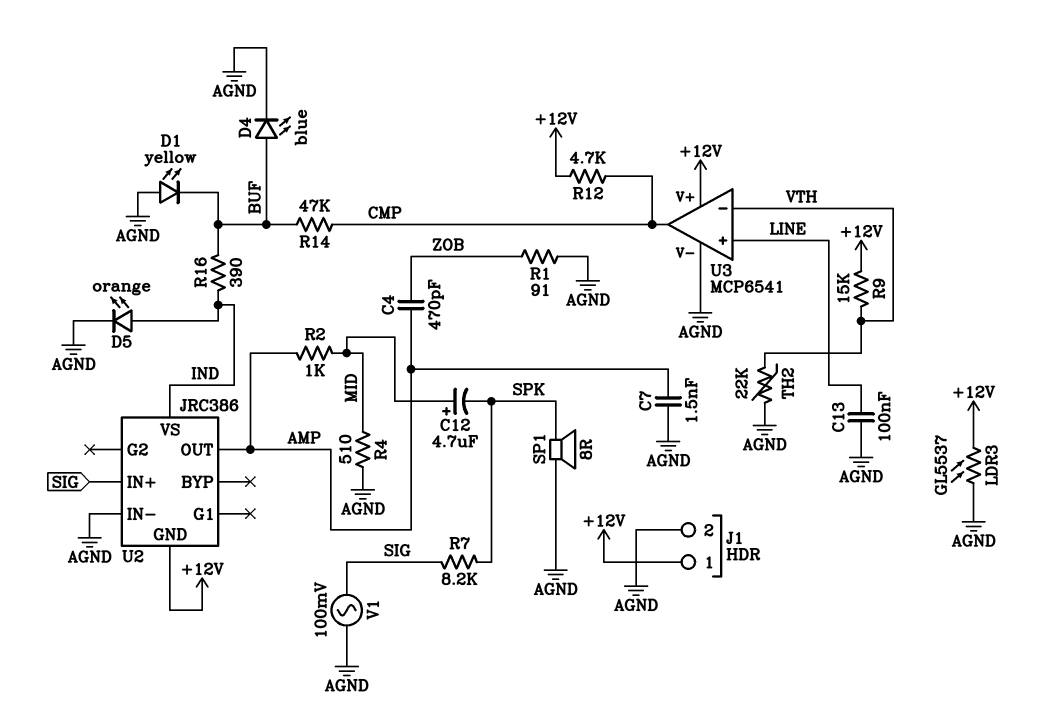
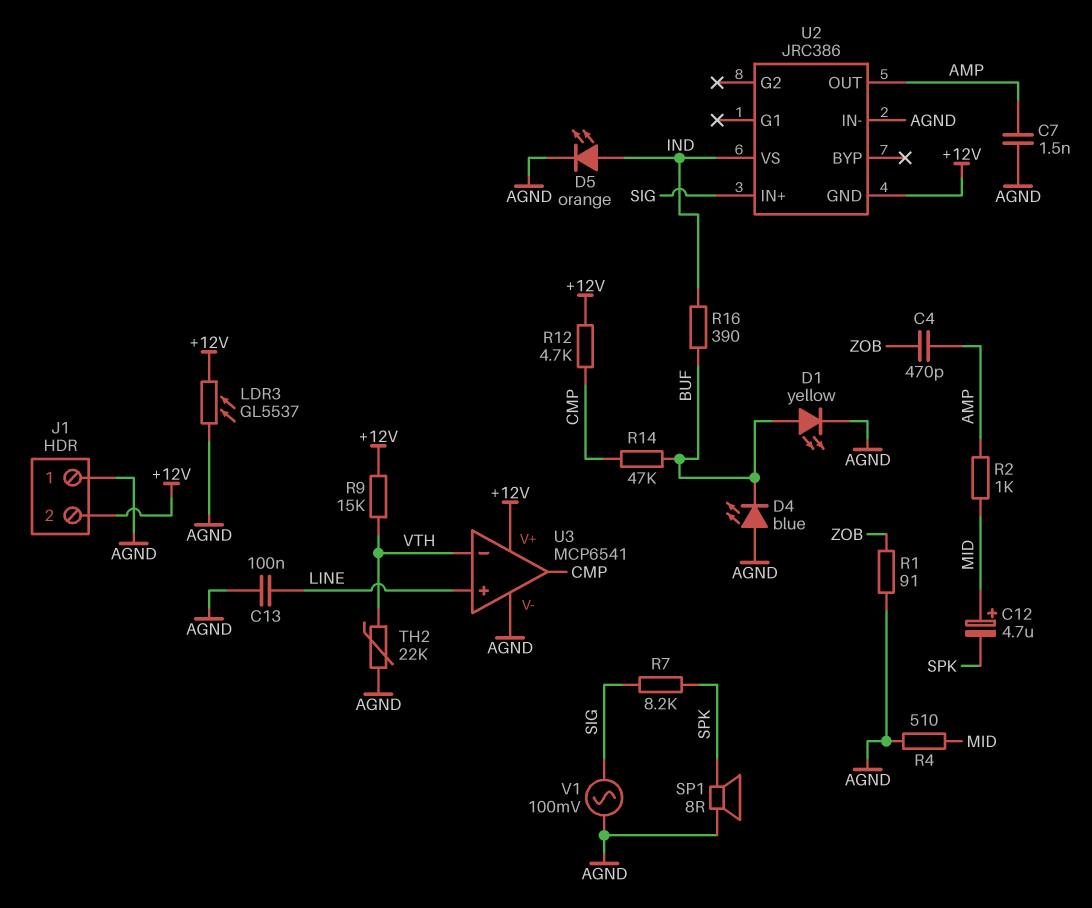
D1: LED yellow (A AGND, K BUF) -> LED yellow (A BUF, K AGND)
D4: LED blue (A BUF, K AGND) -> LED blue (A AGND, K BUF)
J1 pin 1: +12V -> AGND
J1 pin 2: AGND -> +12V

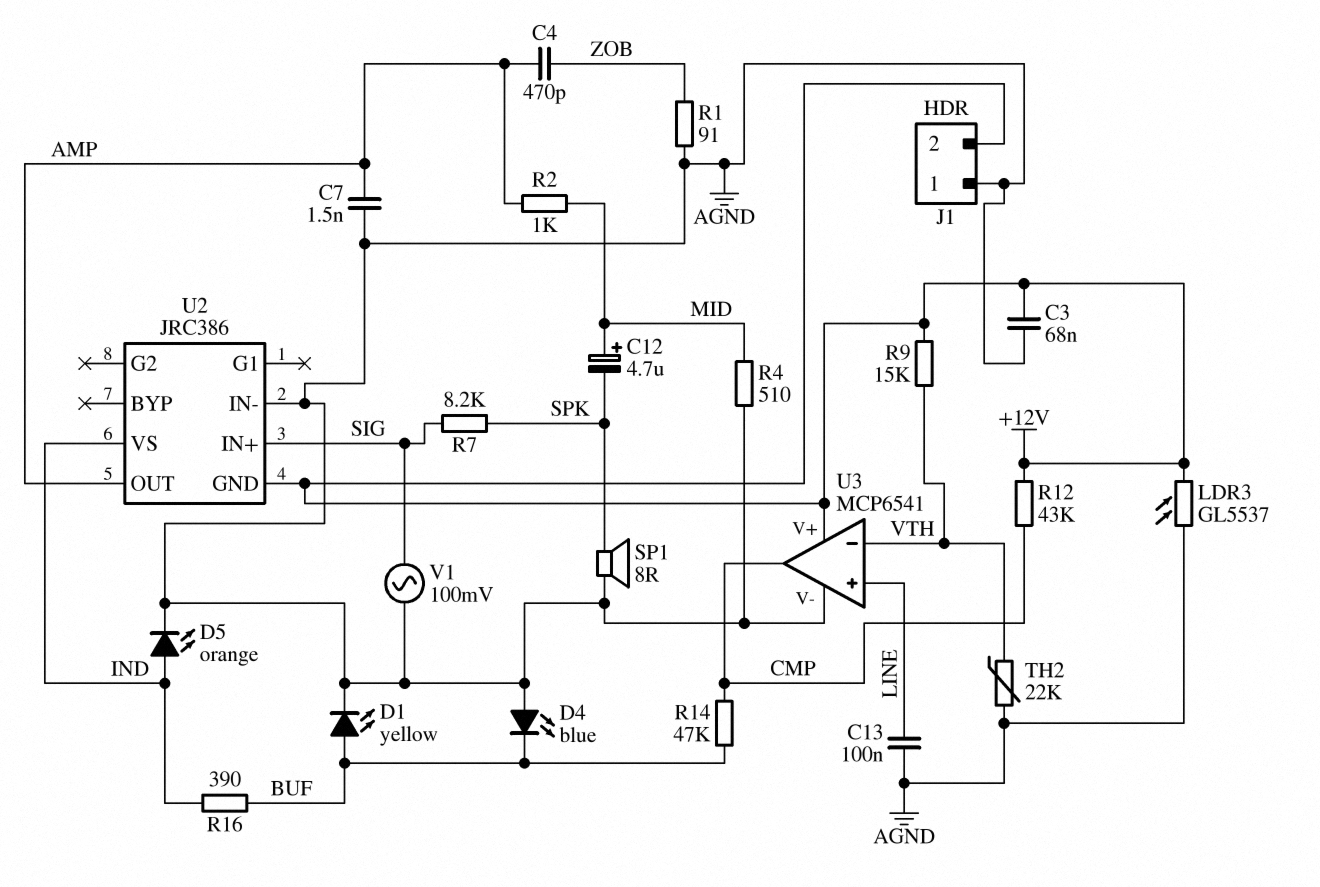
C3: none -> 68nF (+12V, AGND)
R12: 4.7k (+12V, CMP) -> 43k (+12V, CMP)

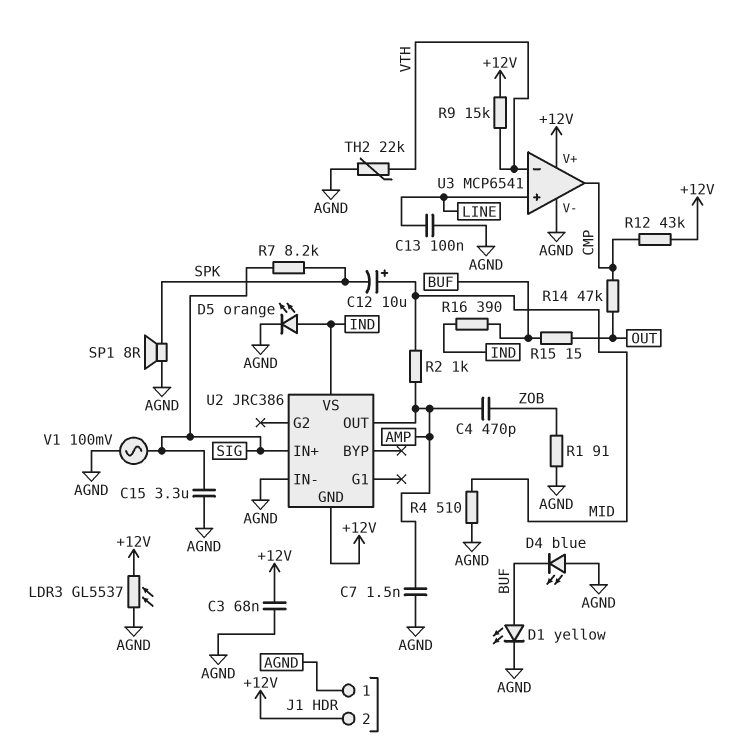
C12: 4.7uF (plus MID, minus SPK) -> 10uF (plus MID, minus SPK)
C15: none -> 3.3uF (AGND, SIG)
R14: 47k (BUF, CMP) -> 47k (CMP, OUT)
R15: none -> 15 (BUF, OUT)

